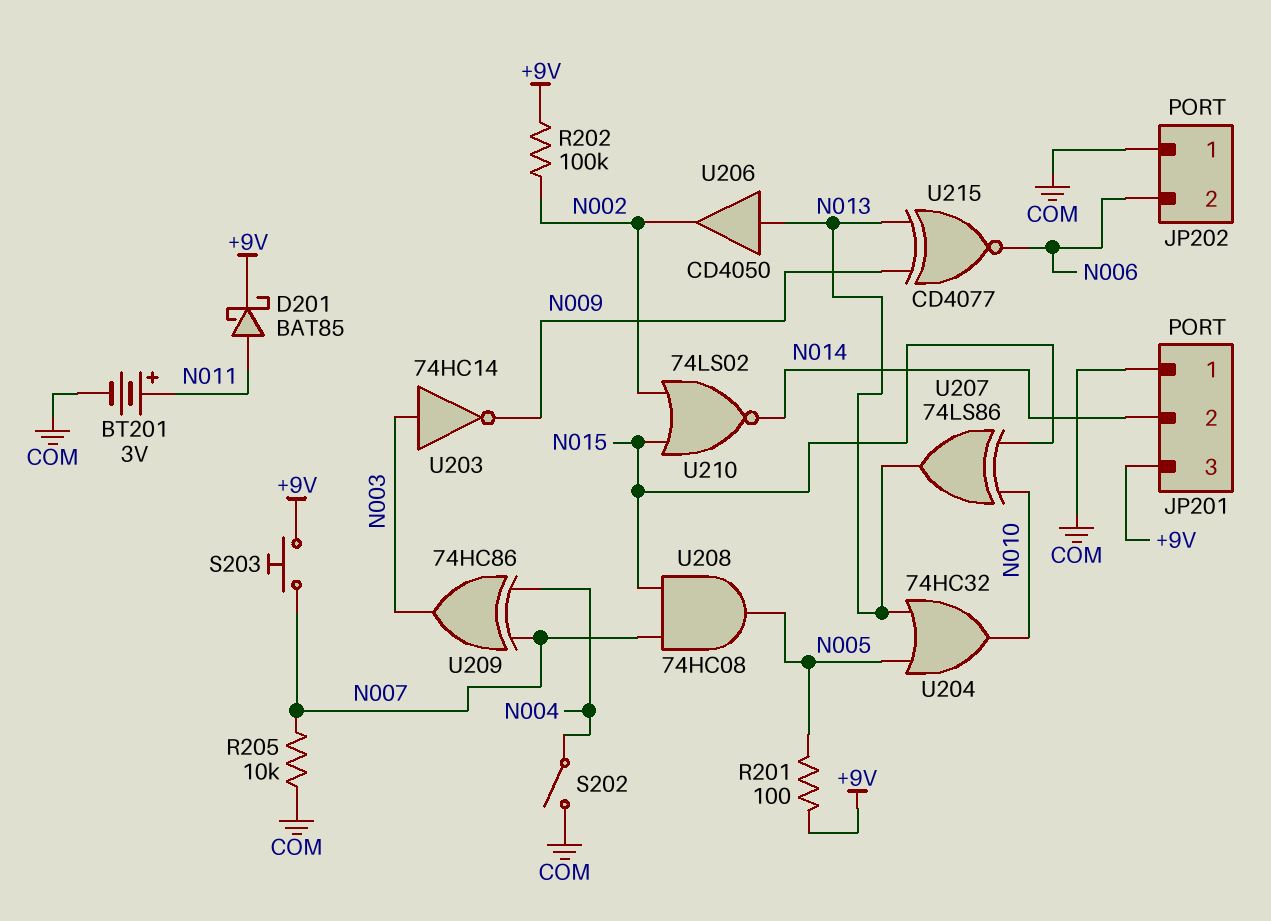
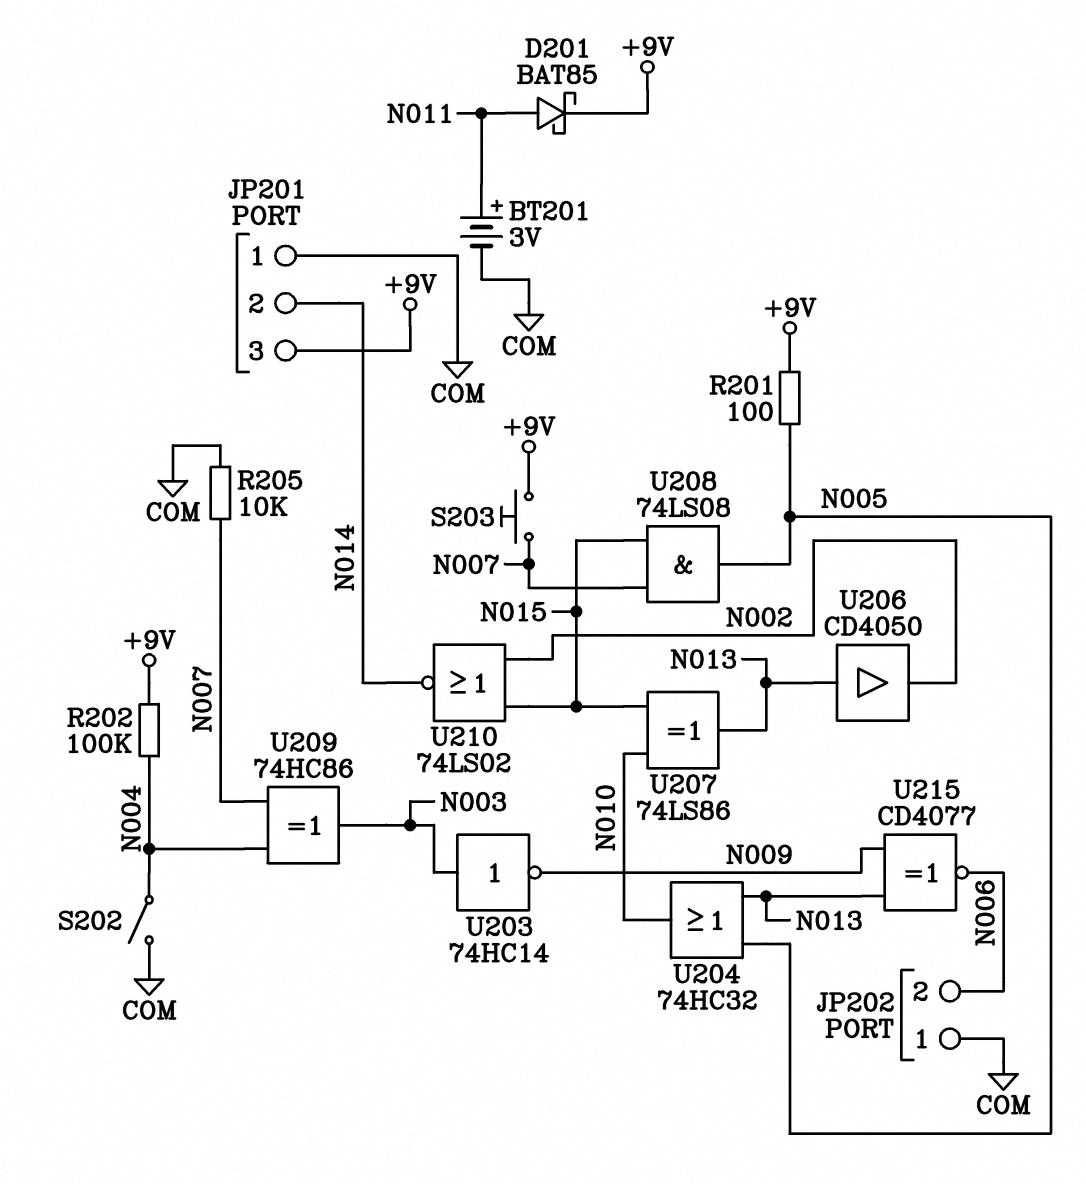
R202: 100k (+9V, N002) -> 100k (+9V, N004)
U208: AND 74HC08 (in N007, in N015, out N005) -> AND 74LS08 (in N007, in N015, out N005)

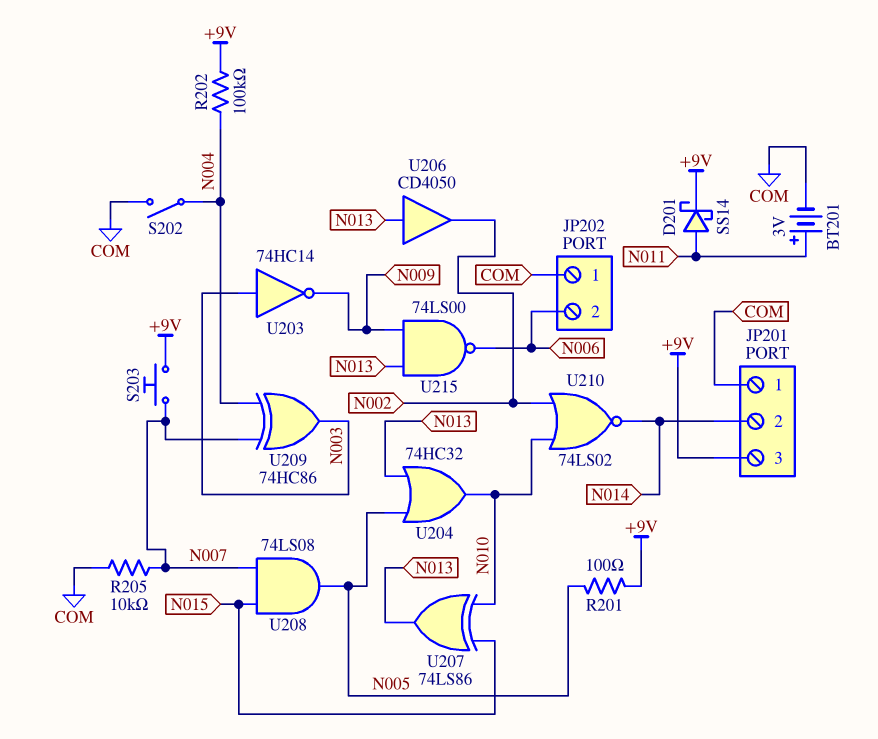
D201: schottky BAT85 (A N011, K +9V) -> schottky SS14 (A N011, K +9V)
U210: NOR 74LS02 (in N002, in N015, out N014) -> NOR 74LS02 (in N002, in N010, out N014)
U215: XNOR CD4077 (in N009, in N013, out N006) -> NAND 74LS00 (in N009, in N013, out N006)

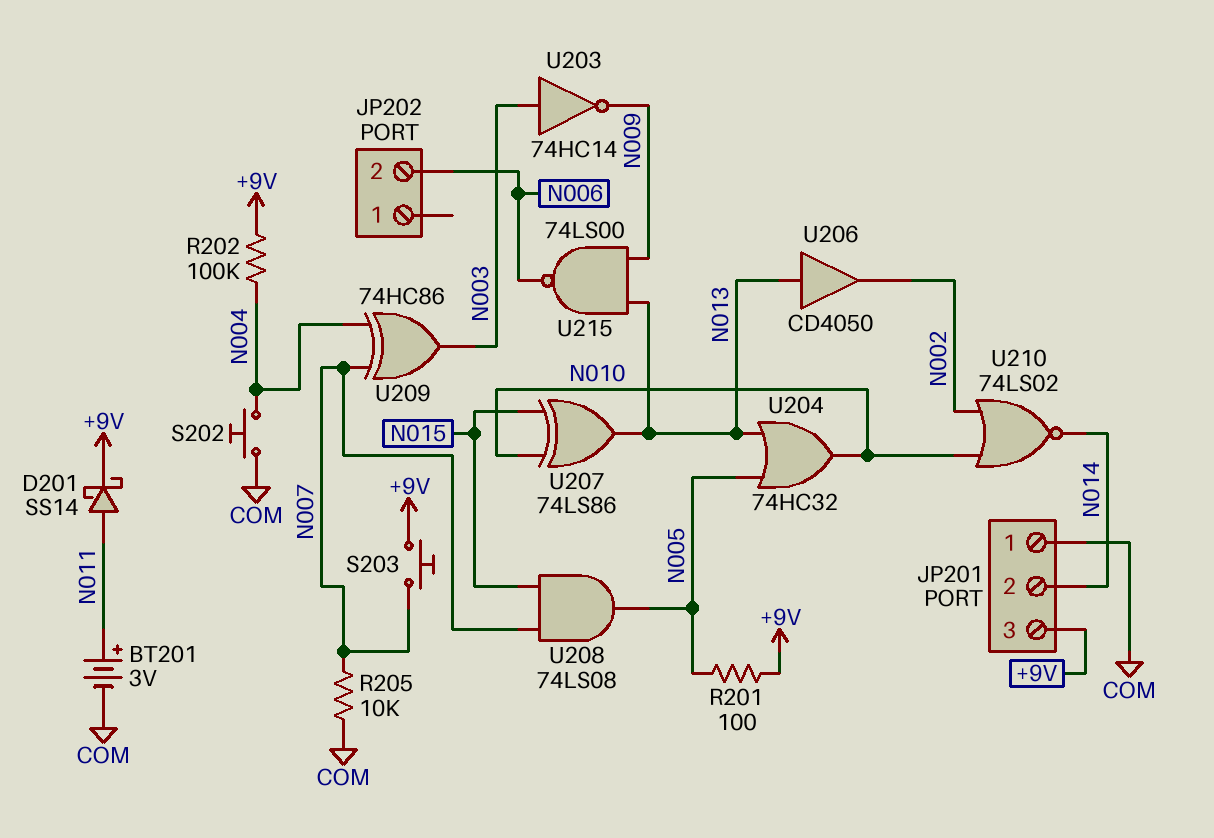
JP202 pin 1: COM -> none
S202: switch (COM, N004) -> button (COM, N004)

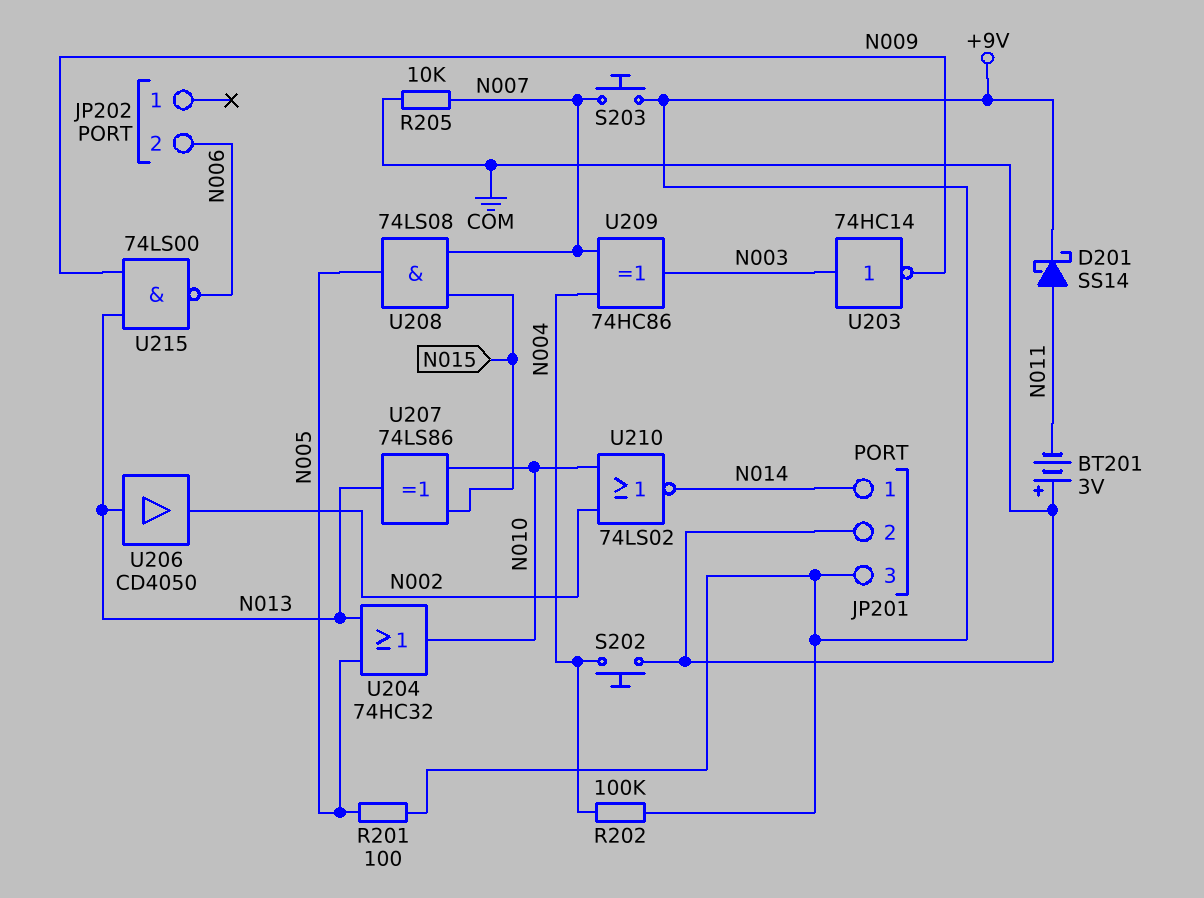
BT201: 3V (plus N011, minus COM) -> 3V (plus COM, minus N011)
JP201 pin 1: COM -> N014
JP201 pin 2: N014 -> COM

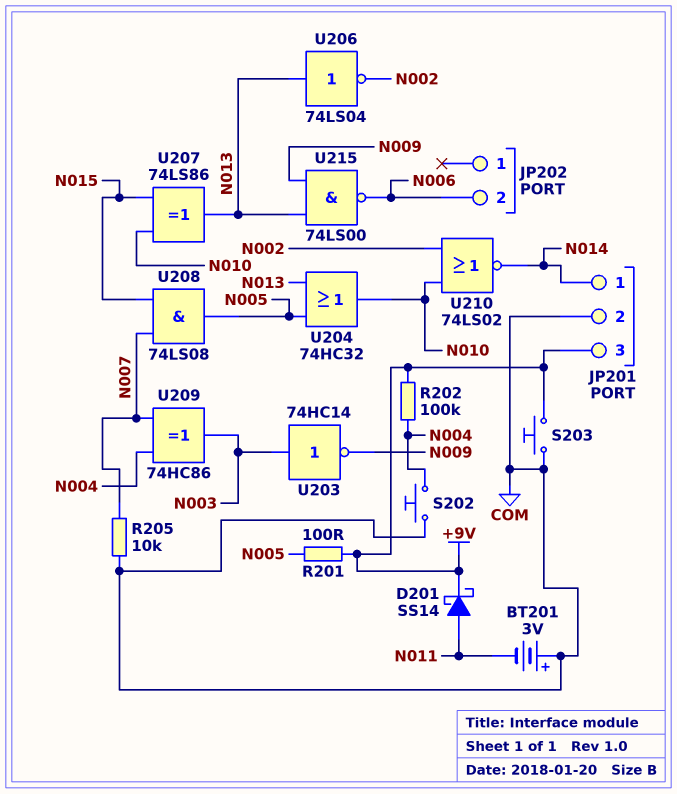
S203: button (+9V, N007) -> button (+9V, COM)
U206: buffer CD4050 (in N013, out N002) -> NOT 74LS04 (in N013, out N002)

